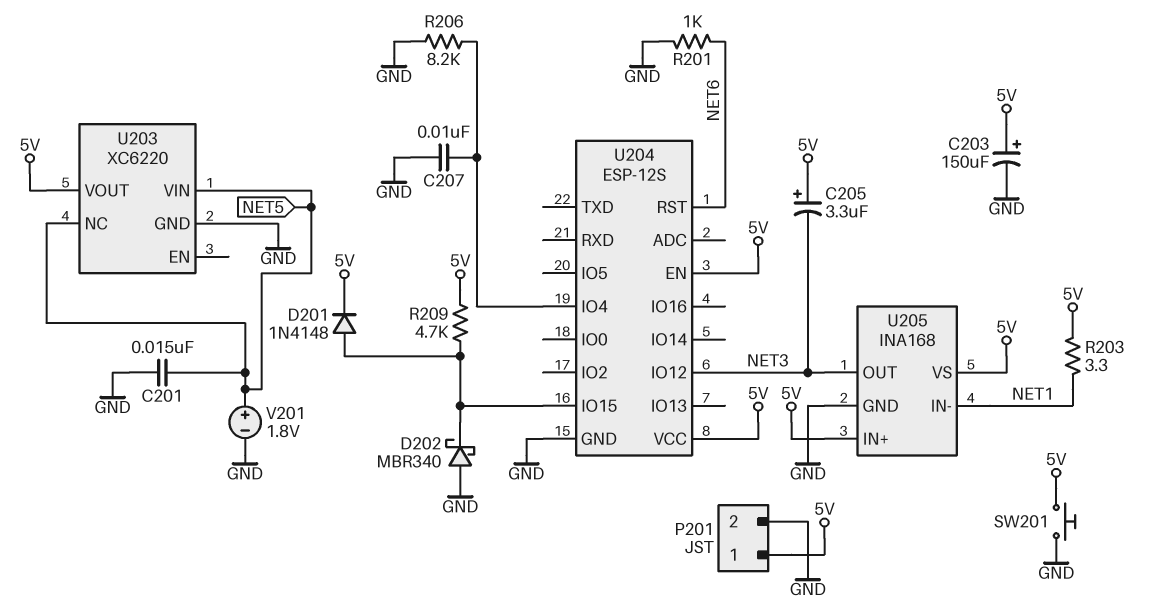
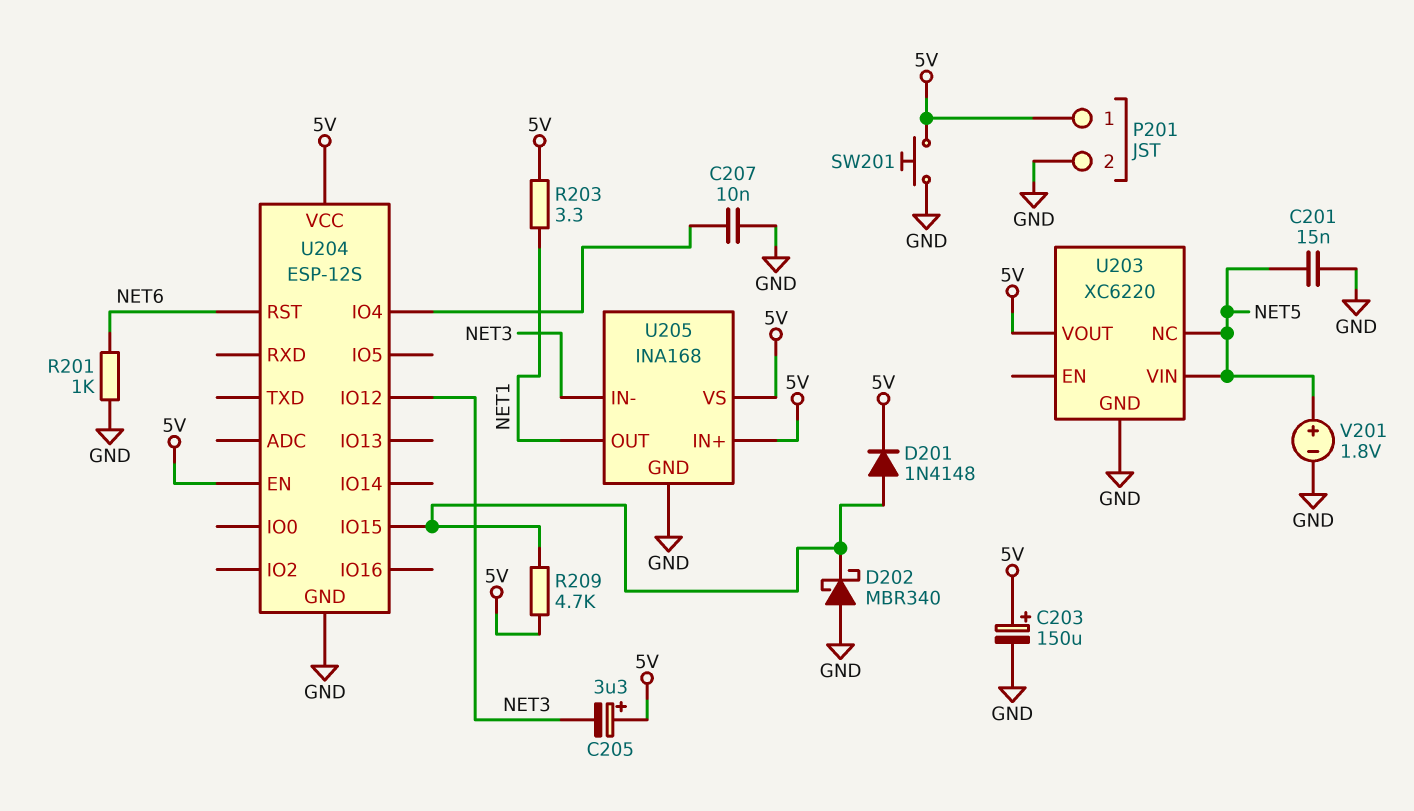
R206: 8.2k (GND, U204/IO4) -> none
U205 pin IN-: NET1 -> NET3
U205 pin OUT: NET3 -> NET1

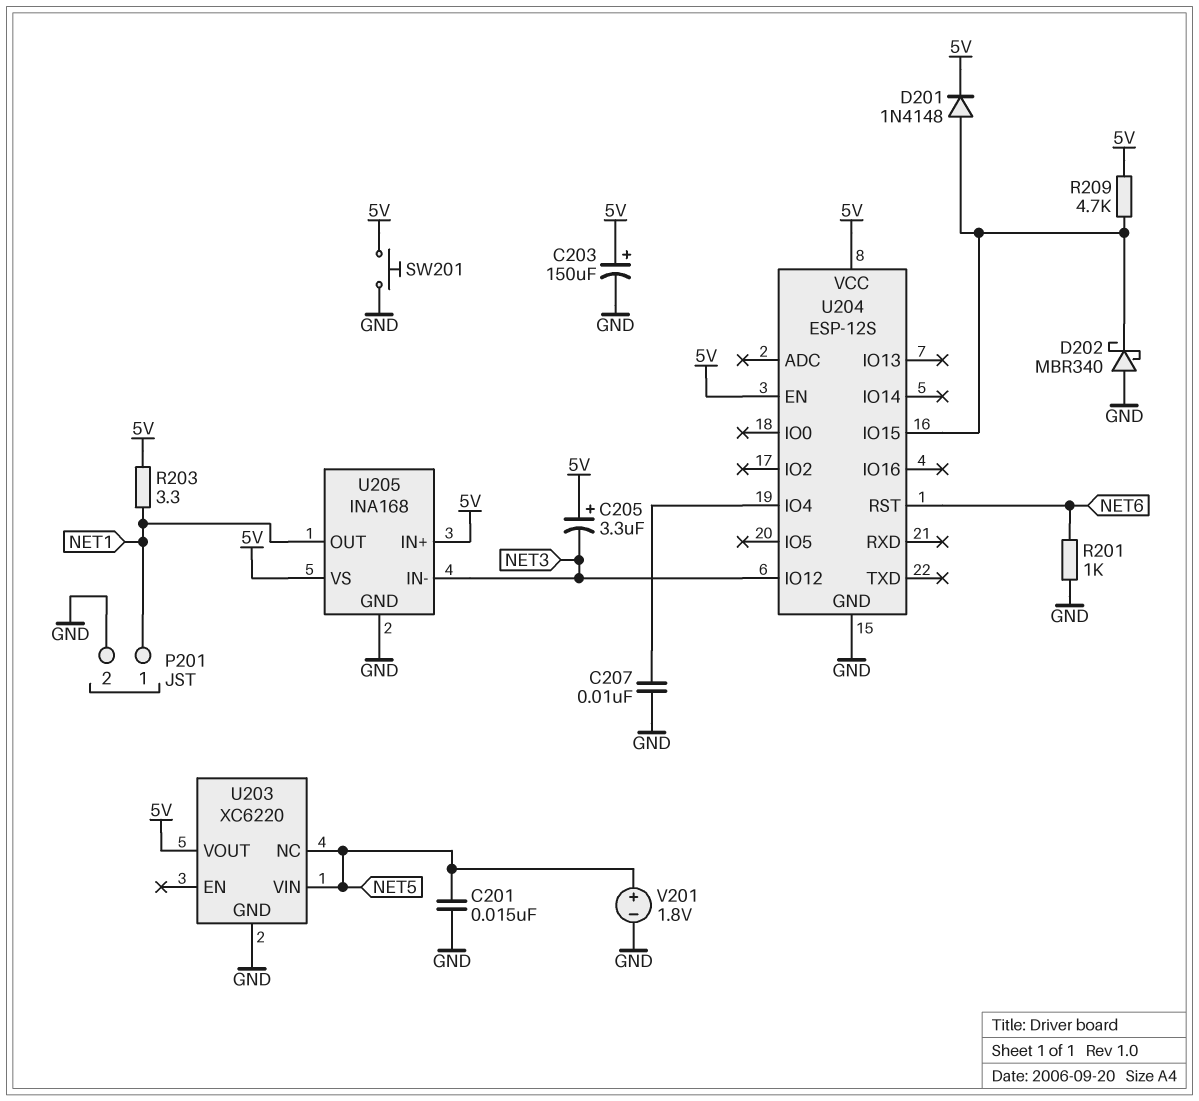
P201 pin 1: 5V -> NET1

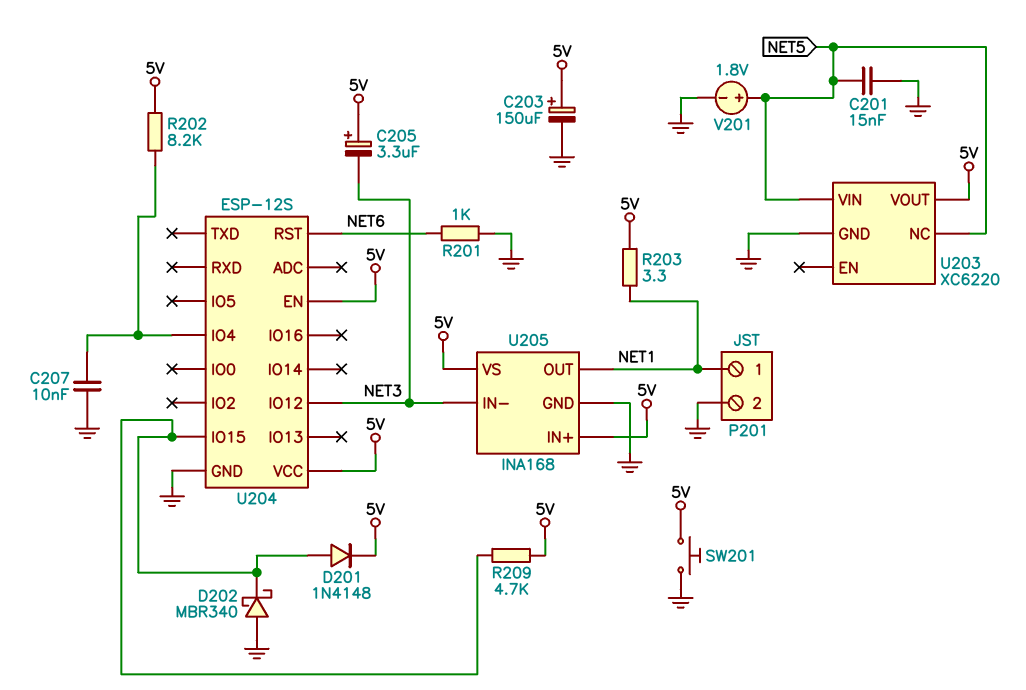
R202: none -> 8.2k (5V, U204/IO4)

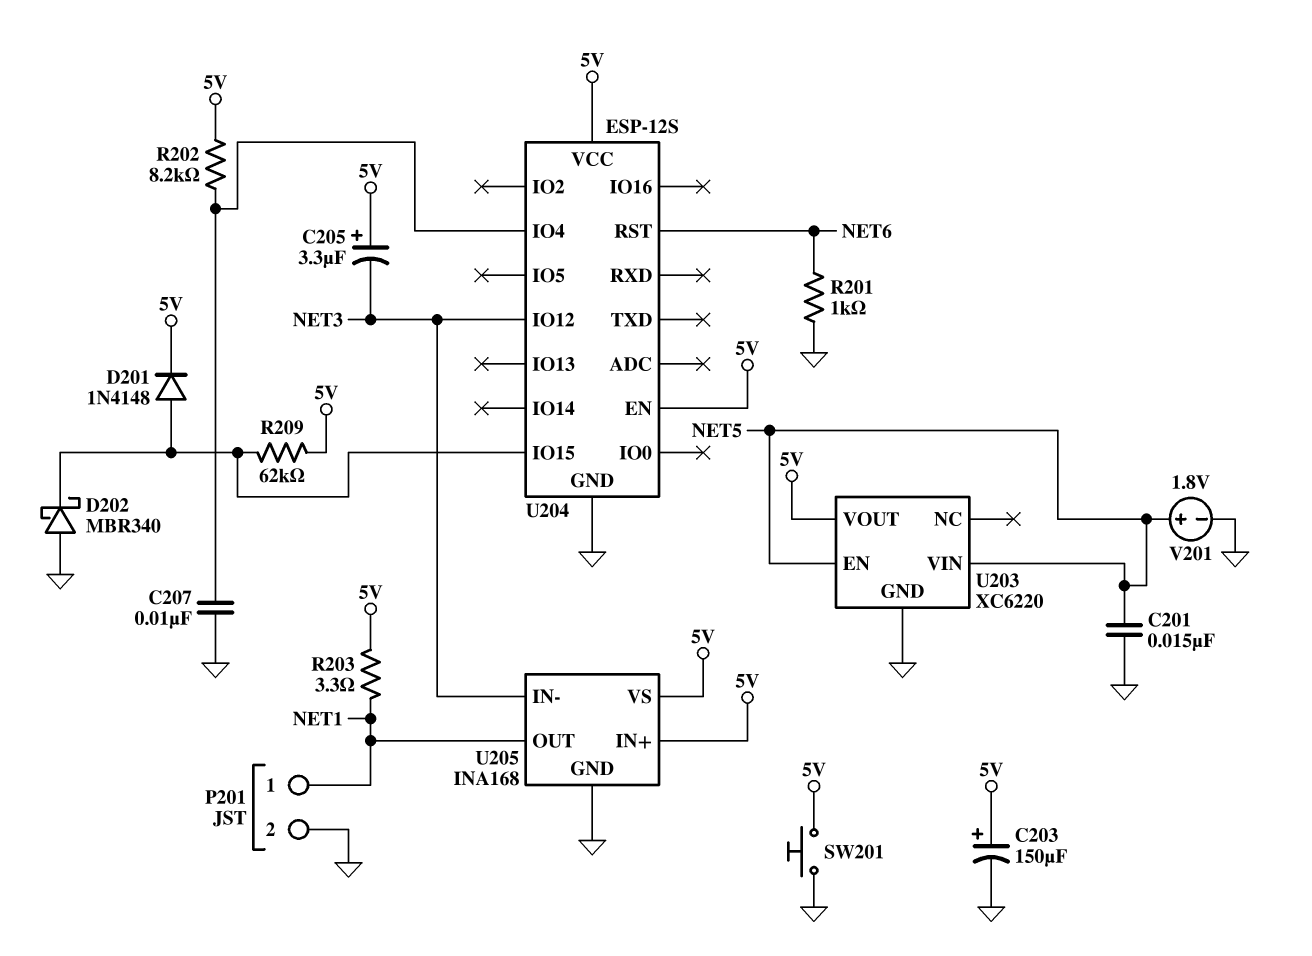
R209: 4.7k (5V, U204/IO15) -> 62k (5V, U204/IO15)
U203 pin EN: none -> NET5
U203 pin NC: NET5 -> none

